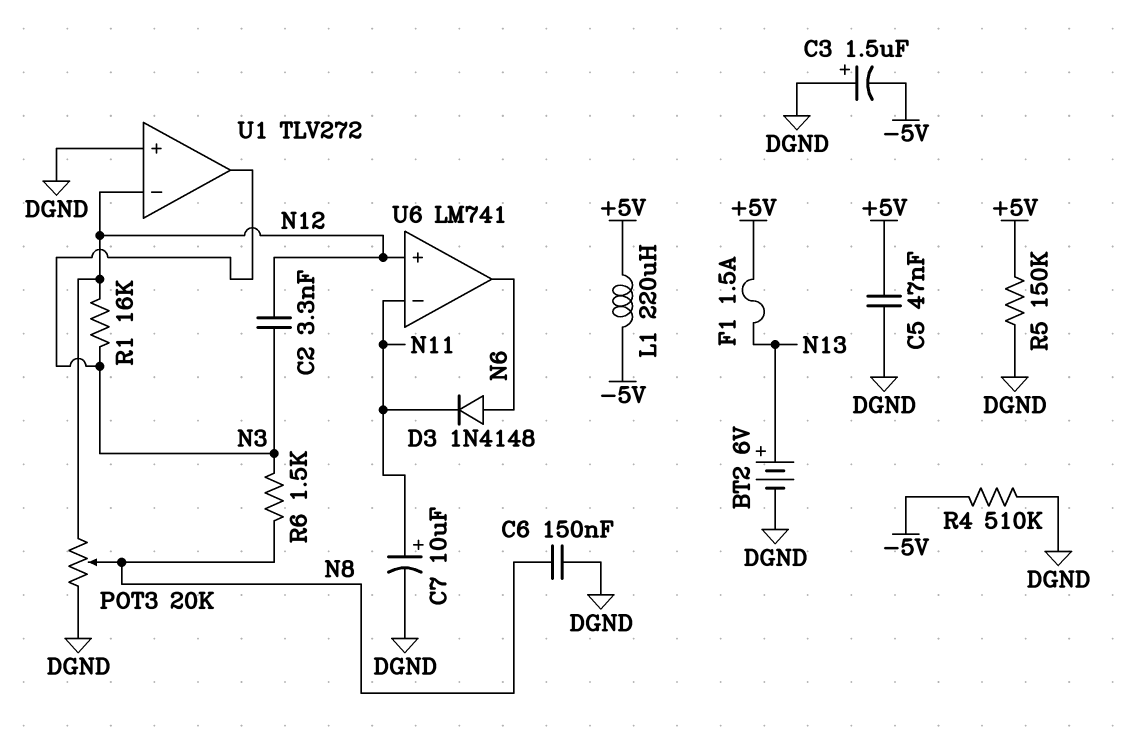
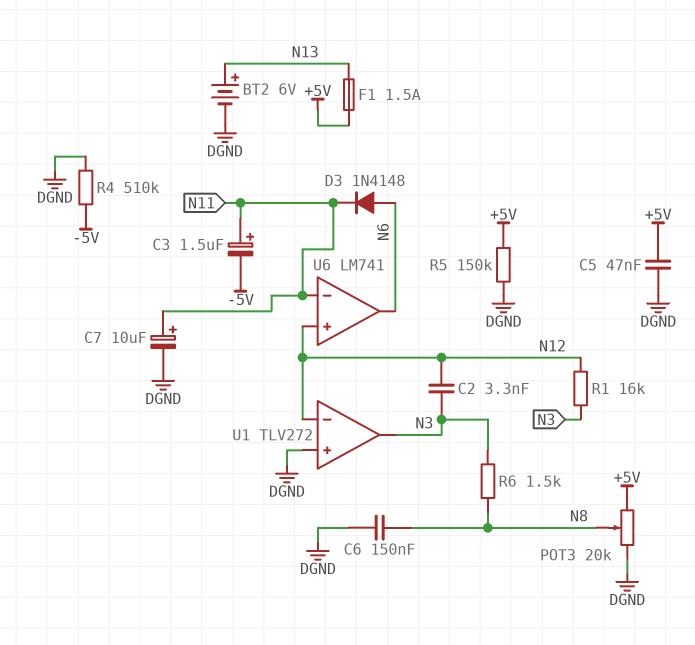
C3: 1.5uF (plus DGND, minus -5V) -> 1.5uF (plus N11, minus -5V)
L1: 220uH (+5V, -5V) -> none
POT3: 20k (DGND, N12, wiper N8) -> 20k (+5V, DGND, wiper N8)

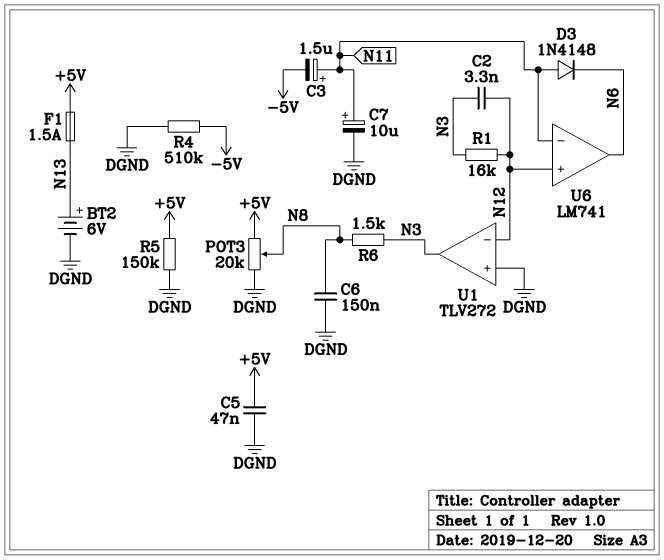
D3: diode 1N4148 (A N6, K N11) -> diode 1N4148 (A N11, K N6)

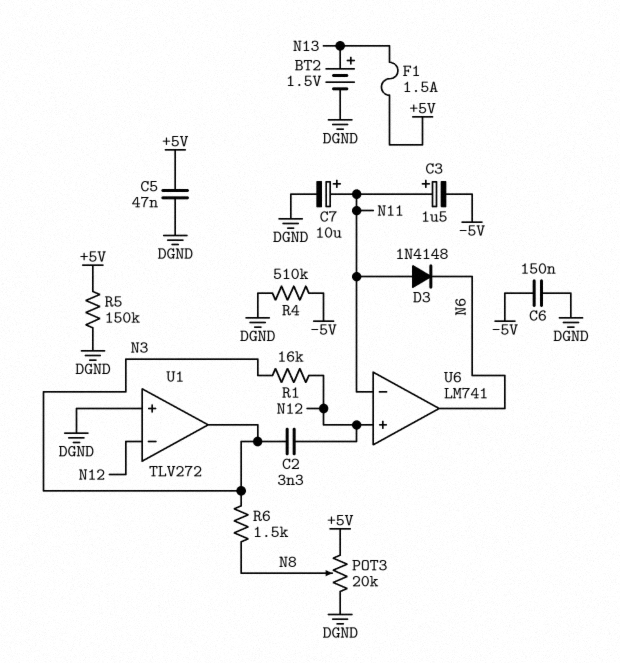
BT2: 6V (plus N13, minus DGND) -> 1.5V (plus N13, minus DGND)
C6: 150nF (DGND, N8) -> 150nF (-5V, DGND)

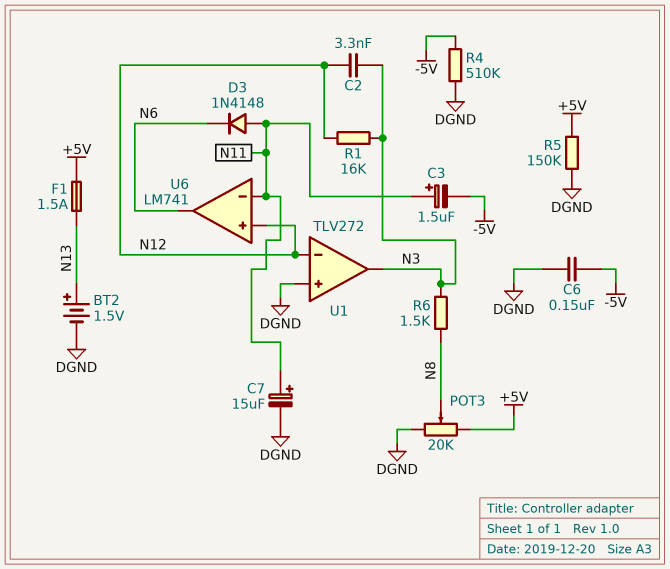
C5: 47nF (+5V, DGND) -> none
C7: 10uF (plus N11, minus DGND) -> 15uF (plus N11, minus DGND)

